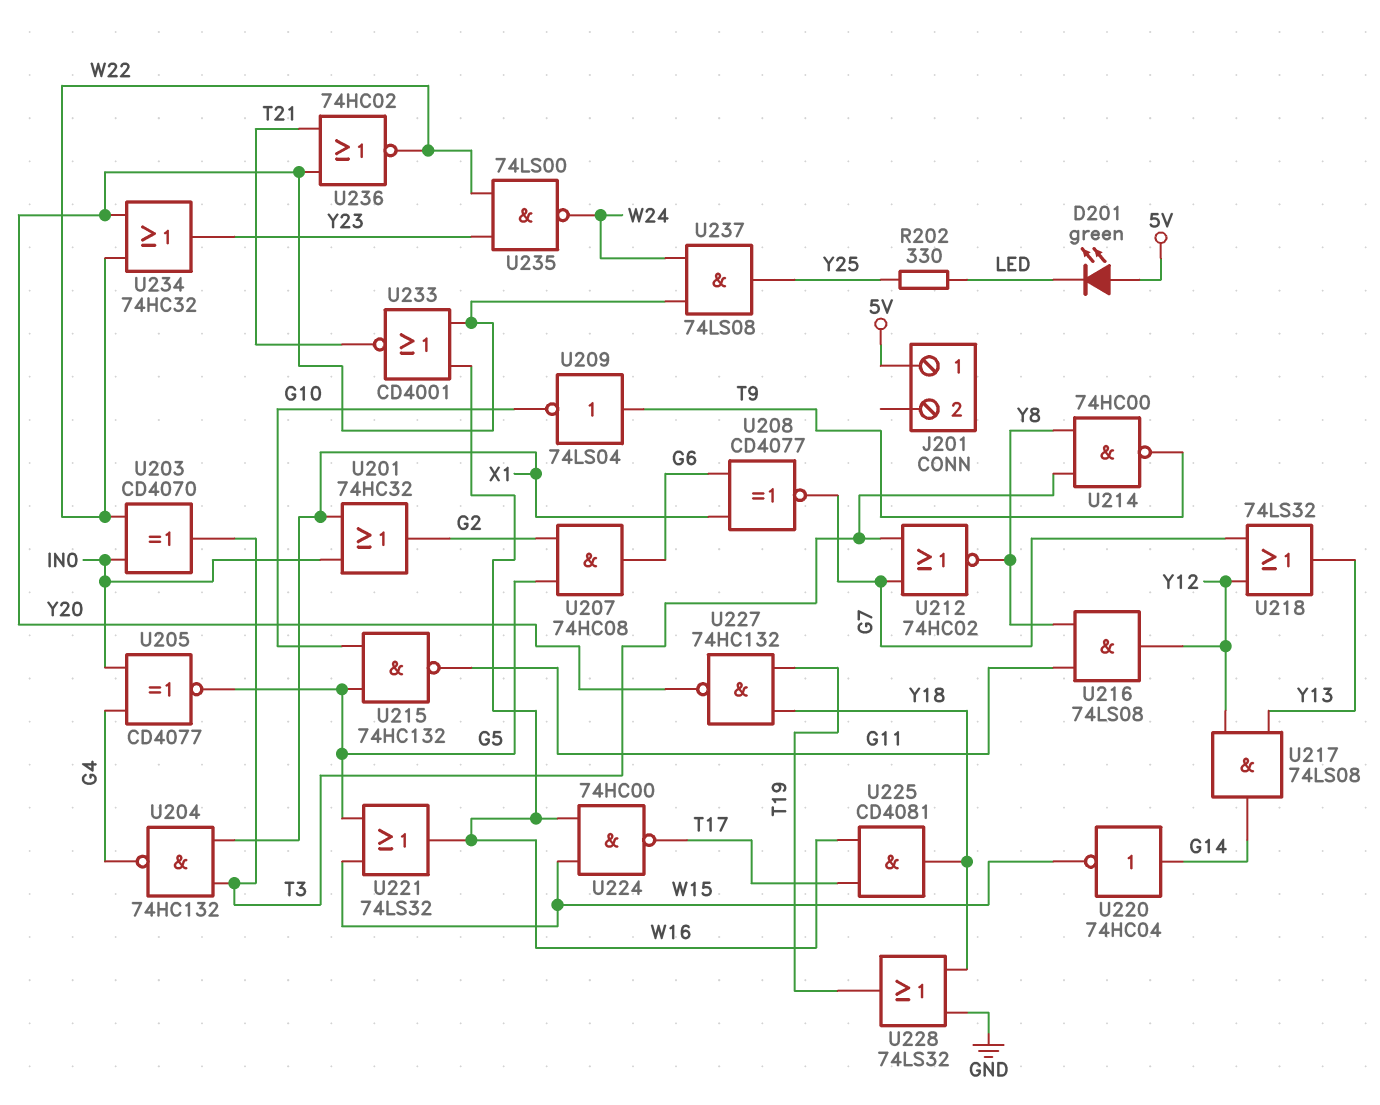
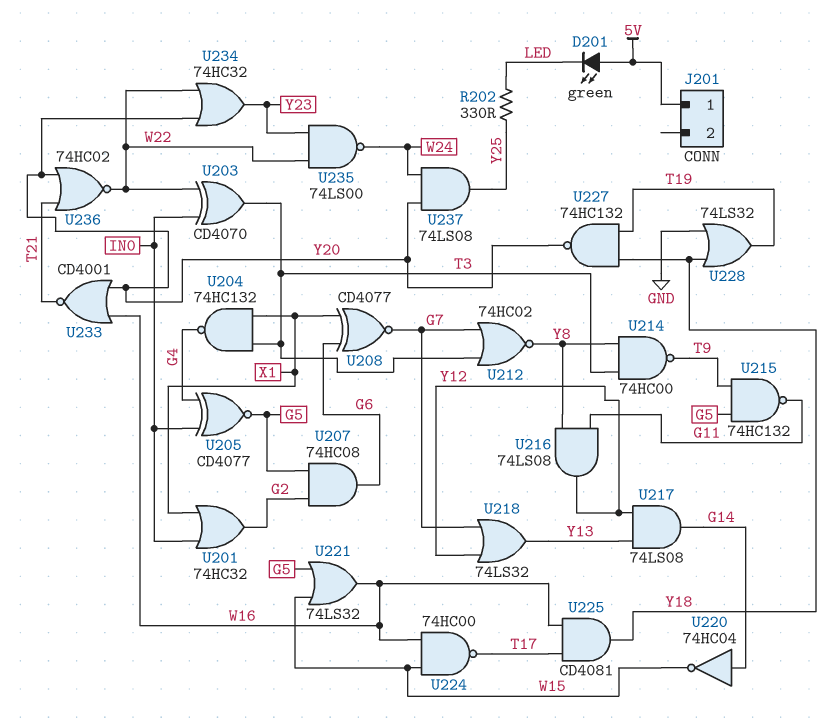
U209: NOT 74LS04 (in T9, out G10) -> none
U215: NAND 74HC132 (in G5, in G10, out G11) -> NAND 74HC132 (in G5, in T9, out G11)

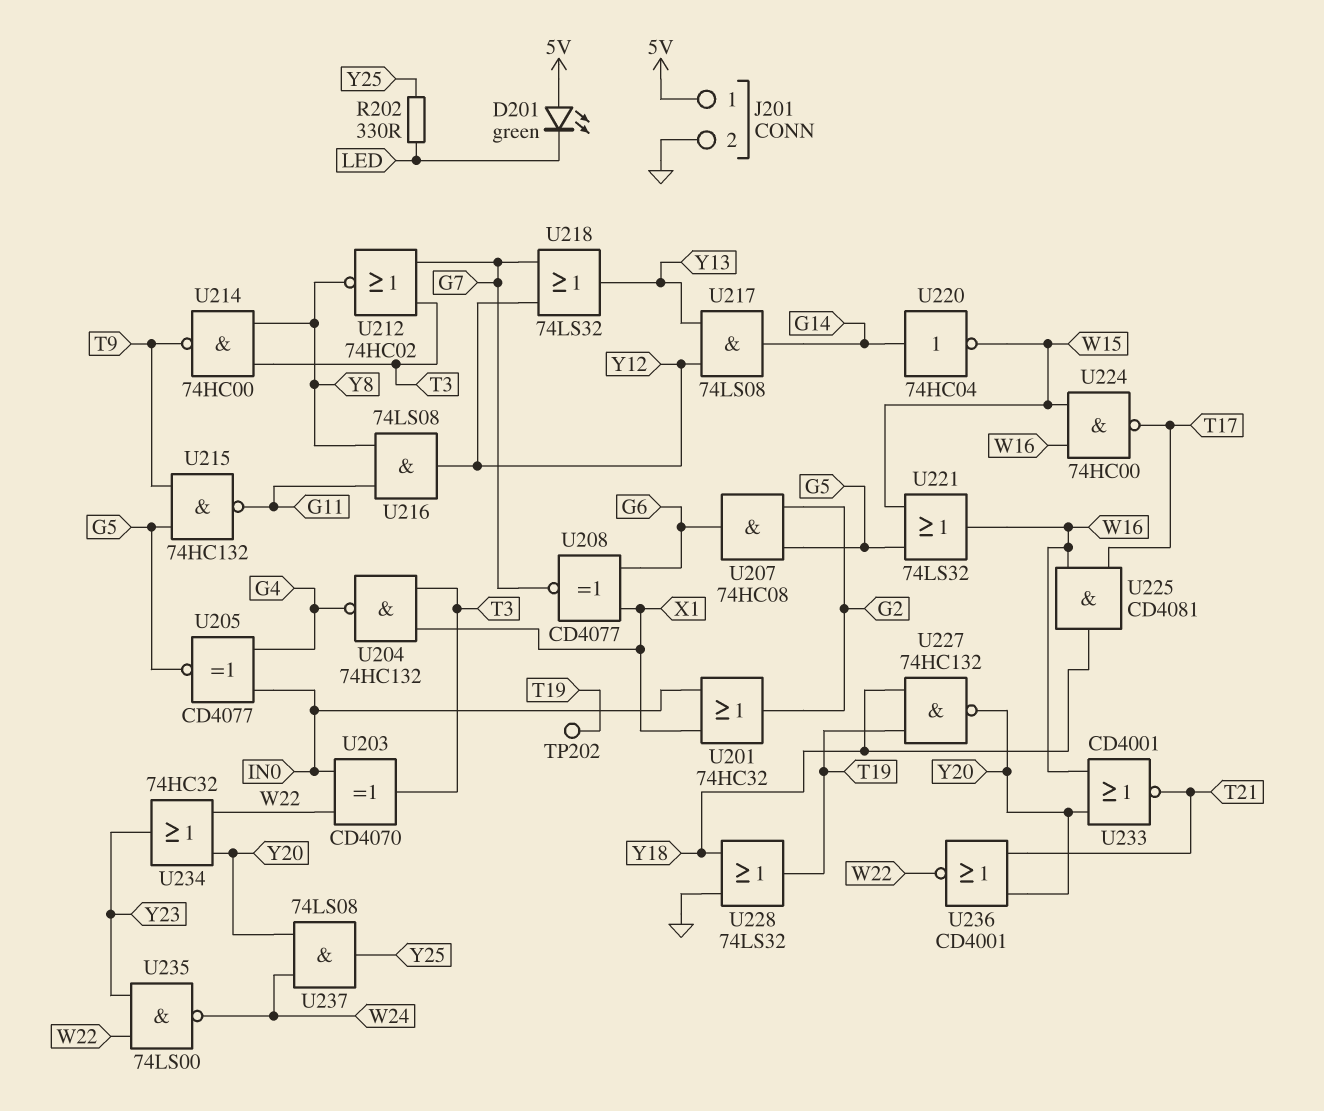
J201 pin 2: none -> GND
TP202: none -> test point (T19)
U236: NOR 74HC02 (in T21, in Y20, out W22) -> NOR CD4001 (in T21, in Y20, out W22)

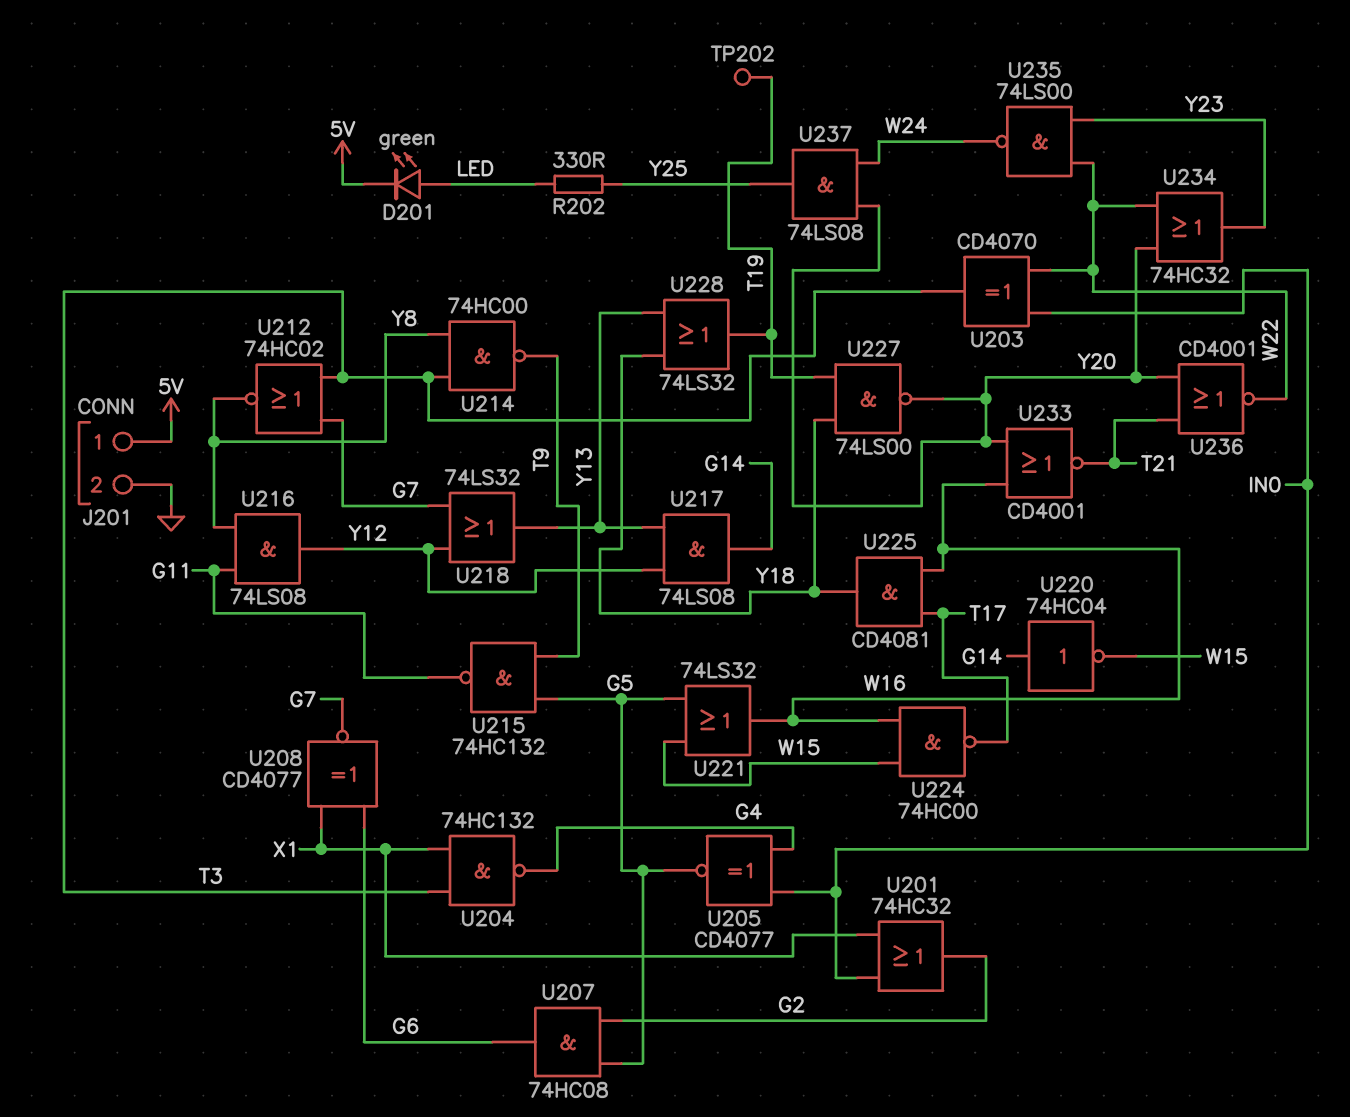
D201: LED green (A 5V, K LED) -> LED green (A LED, K 5V)
U227: NAND 74HC132 (in T19, in Y18, out Y20) -> NAND 74LS00 (in T19, in Y18, out Y20)
U228: OR 74LS32 (in GND, in Y18, out T19) -> OR 74LS32 (in Y13, in Y18, out T19)

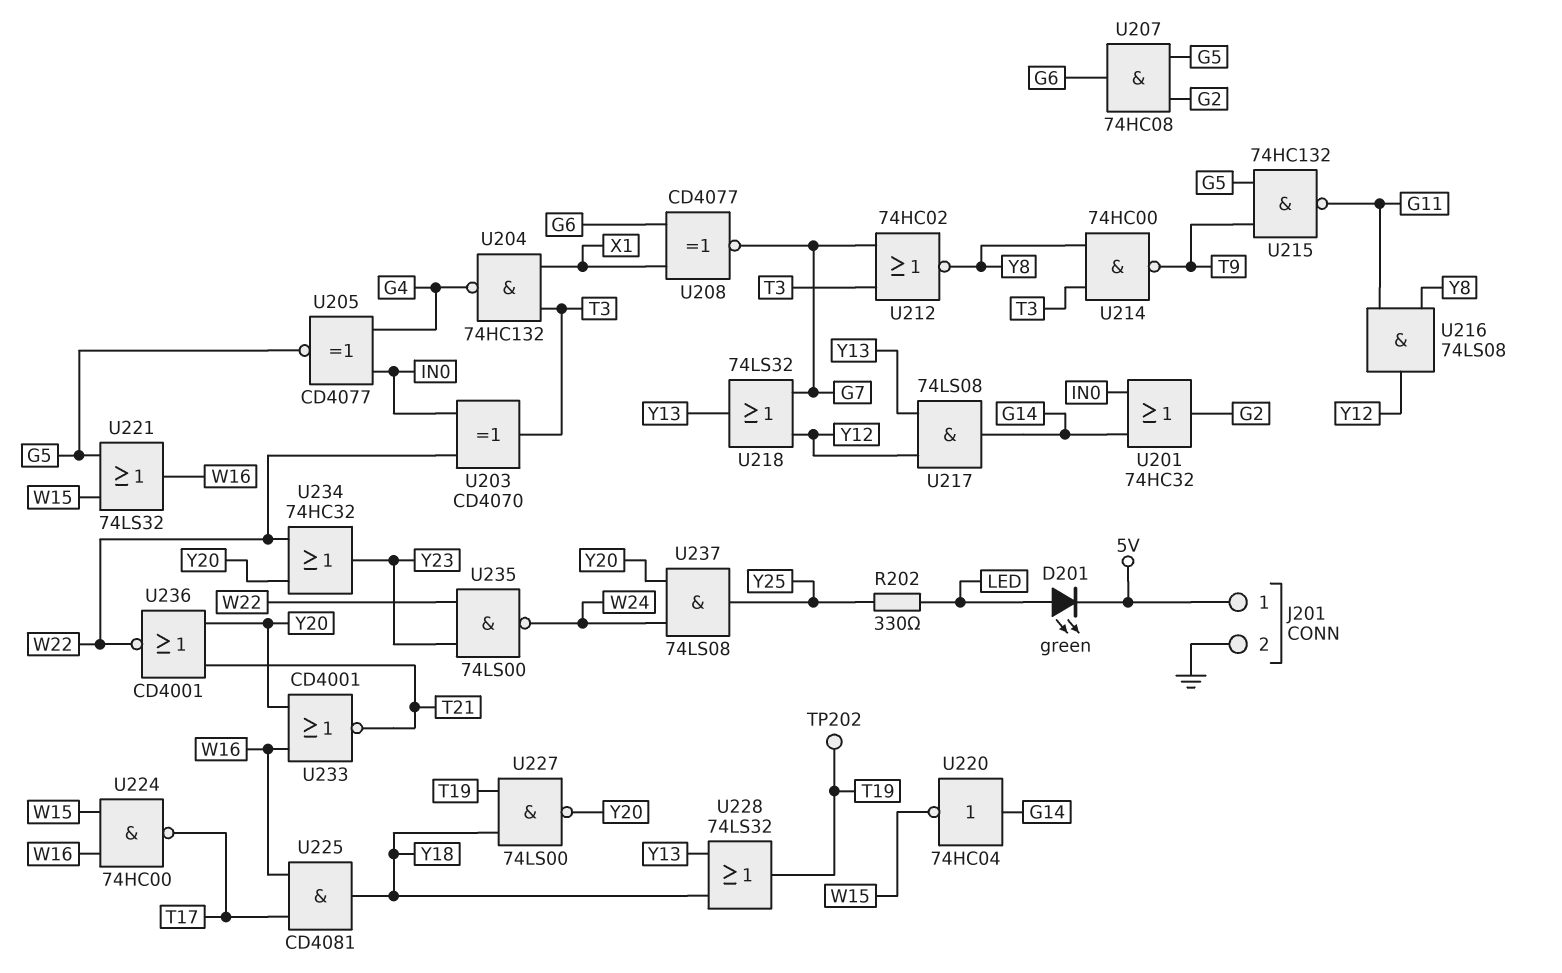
U201: OR 74HC32 (in IN0, in X1, out G2) -> OR 74HC32 (in G14, in IN0, out G2)

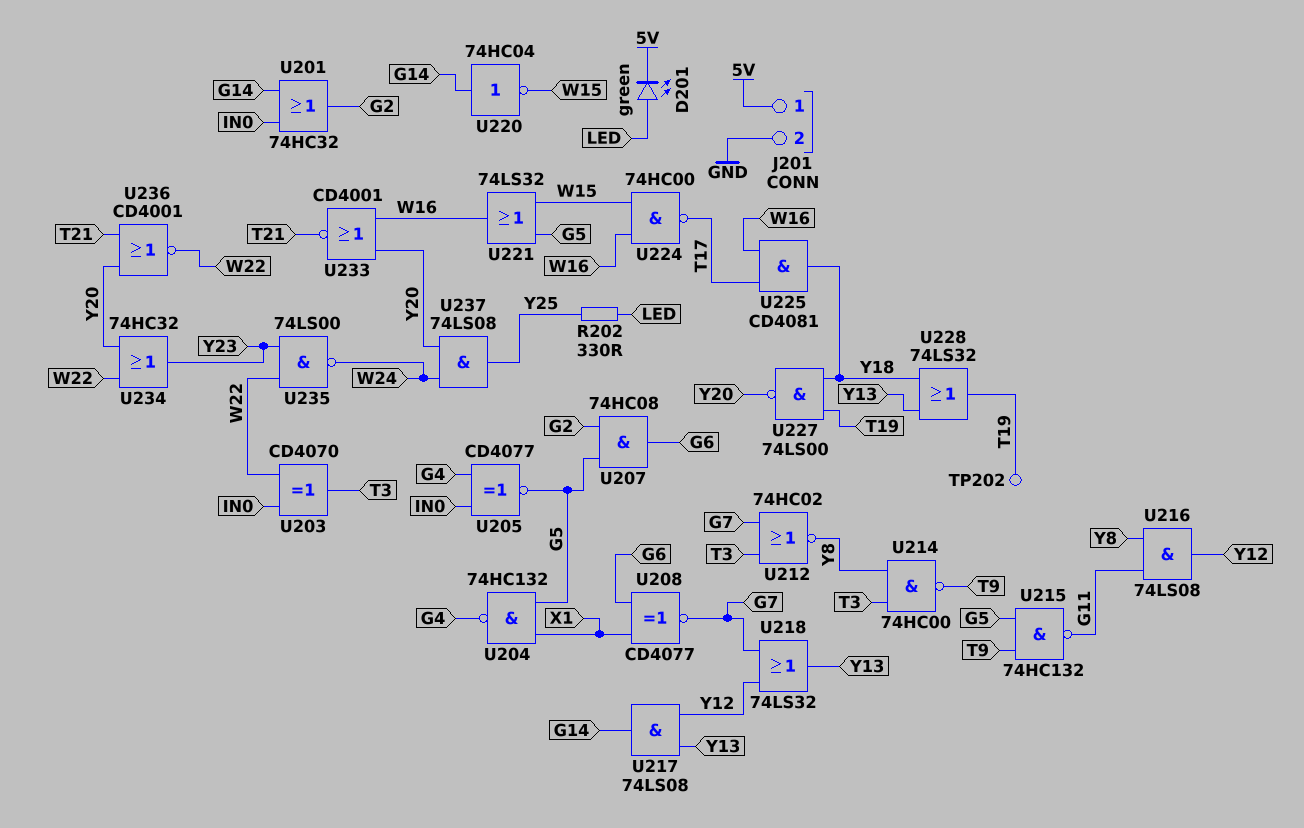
U204: NAND 74HC132 (in T3, in X1, out G4) -> NAND 74HC132 (in G5, in X1, out G4)

